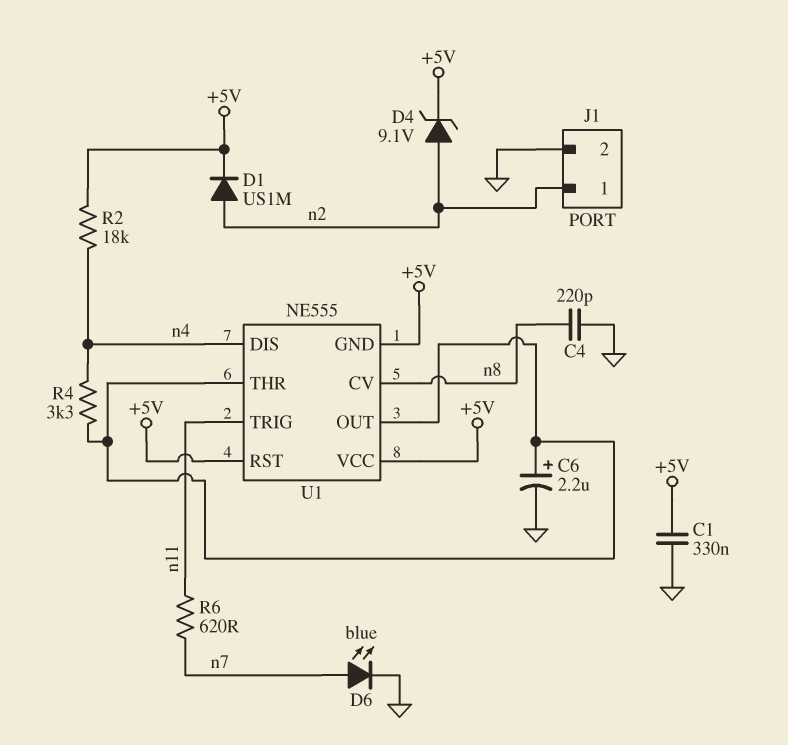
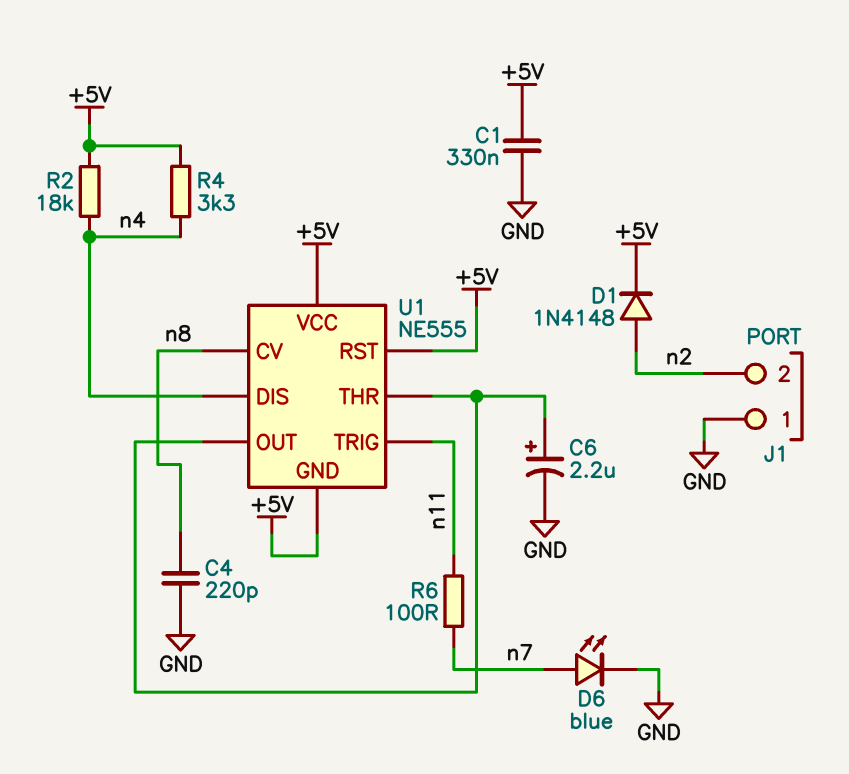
D1: diode US1M (A n2, K +5V) -> diode 1N4148 (A n2, K +5V)
D4: zener 9.1V (A n2, K +5V) -> none
J1 pin 1: n2 -> GND
J1 pin 2: GND -> n2
R4: 3.3k (U1/OUT, n4) -> 3.3k (+5V, n4)
R6: 620 (n7, n11) -> 100 (n7, n11)

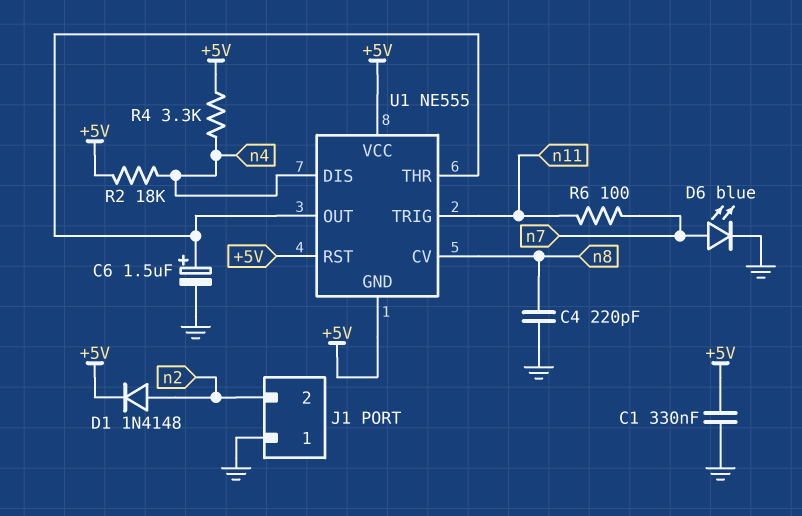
C6: 2.2uF (plus U1/OUT, minus GND) -> 1.5uF (plus U1/OUT, minus GND)

